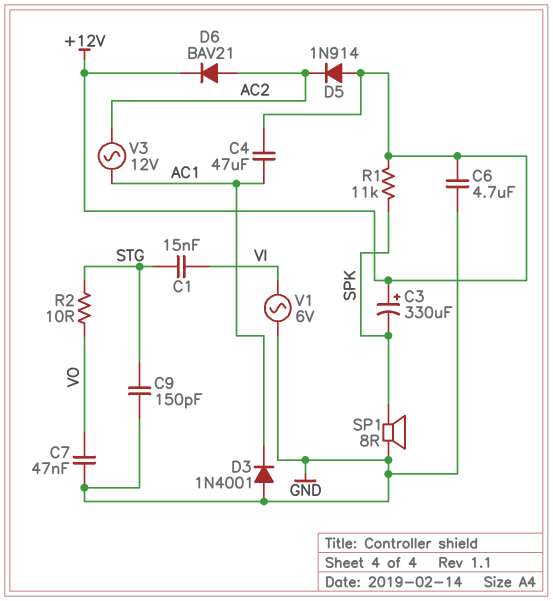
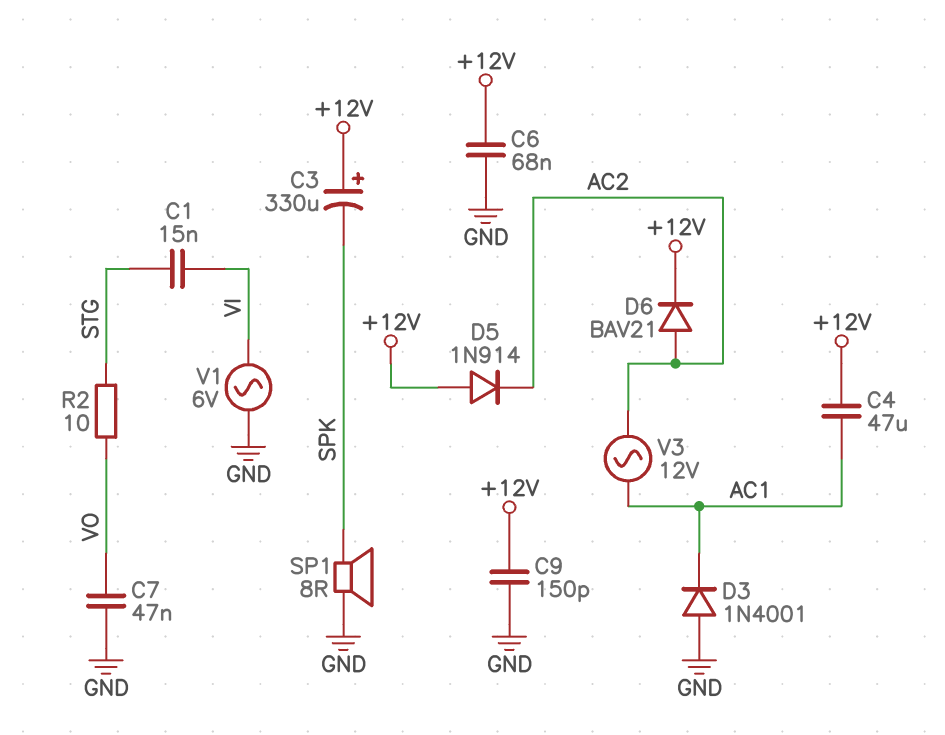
C6: 4.7uF (+12V, GND) -> 68nF (+12V, GND)
C9: 150pF (GND, STG) -> 150pF (+12V, GND)
R1: 11k (+12V, SPK) -> none

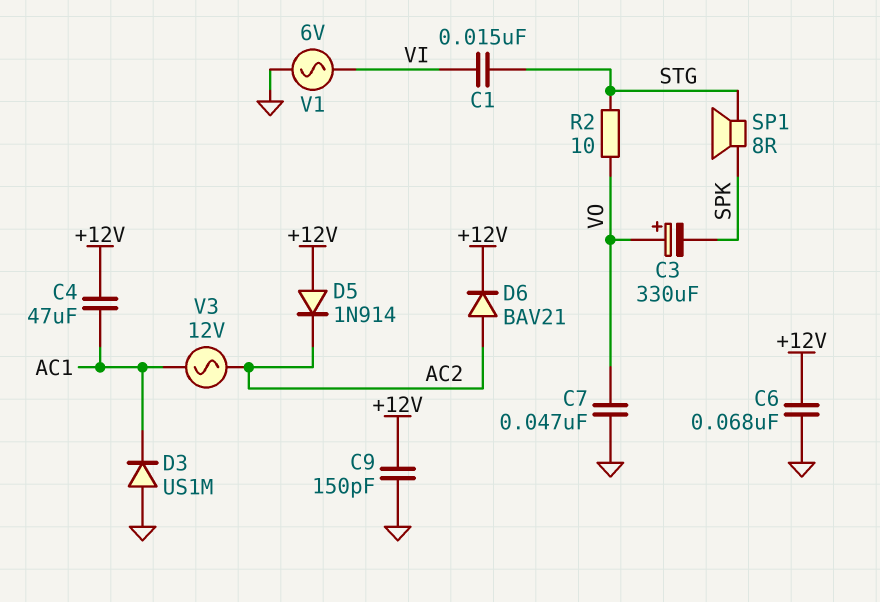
C3: 330uF (plus +12V, minus SPK) -> 330uF (plus VO, minus SPK)
D3: diode 1N4001 (A GND, K AC1) -> diode US1M (A GND, K AC1)
SP1: speaker 8R (GND, SPK) -> speaker 8R (SPK, STG)

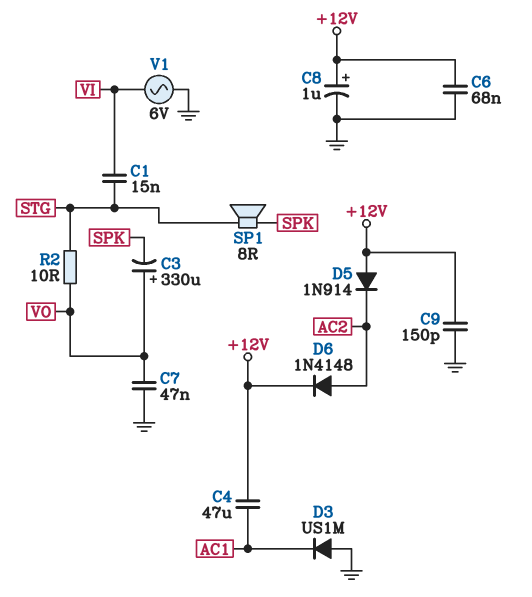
C8: none -> 1uF (plus +12V, minus GND)
D6: diode BAV21 (A AC2, K +12V) -> diode 1N4148 (A AC2, K +12V)
V3: AC 12V (AC1, AC2) -> none

